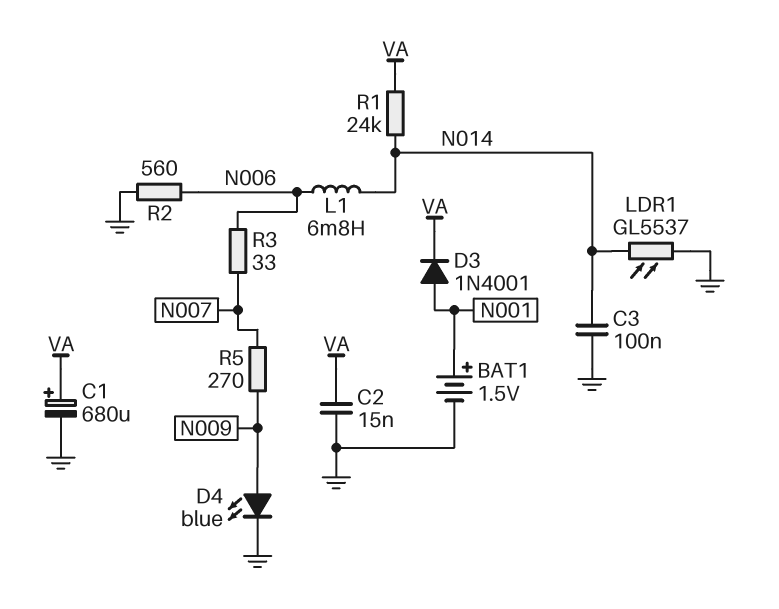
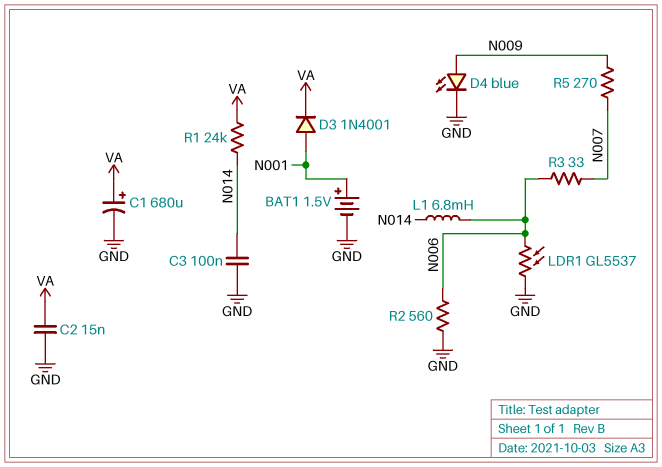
LDR1: GL5537 (GND, N014) -> GL5537 (GND, N006)

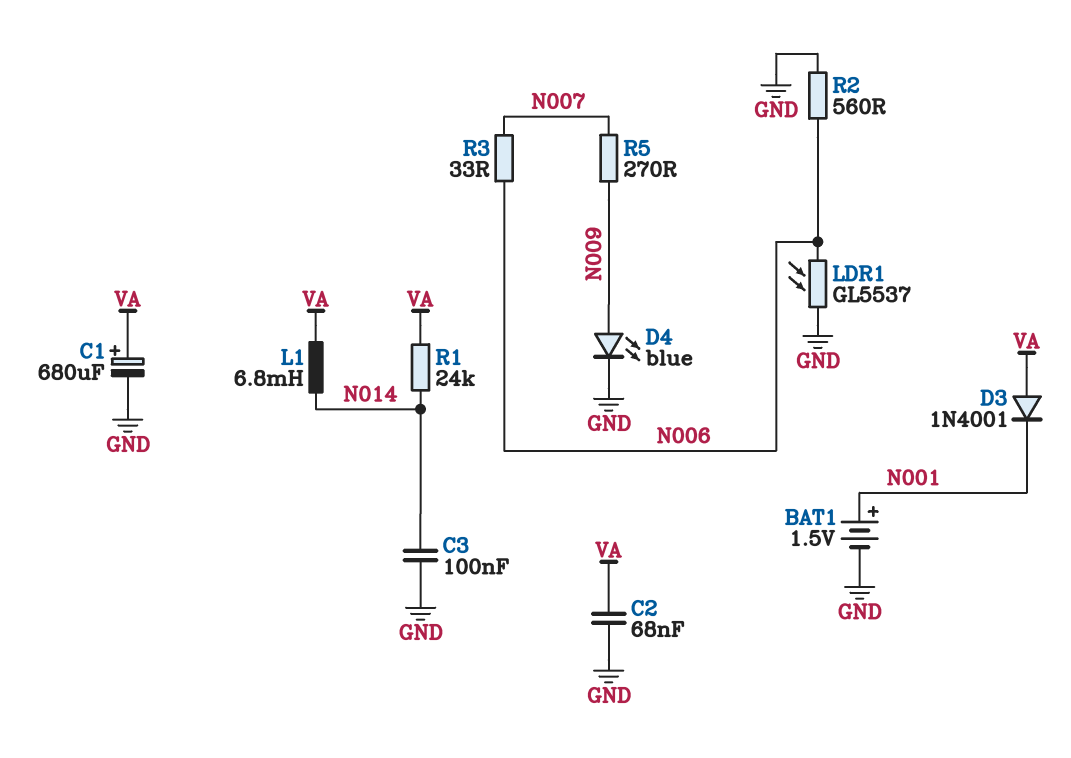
C2: 15nF (GND, VA) -> 68nF (GND, VA)
D3: diode 1N4001 (A N001, K VA) -> diode 1N4001 (A VA, K N001)
L1: 6.8mH (N006, N014) -> 6.8mH (N014, VA)

